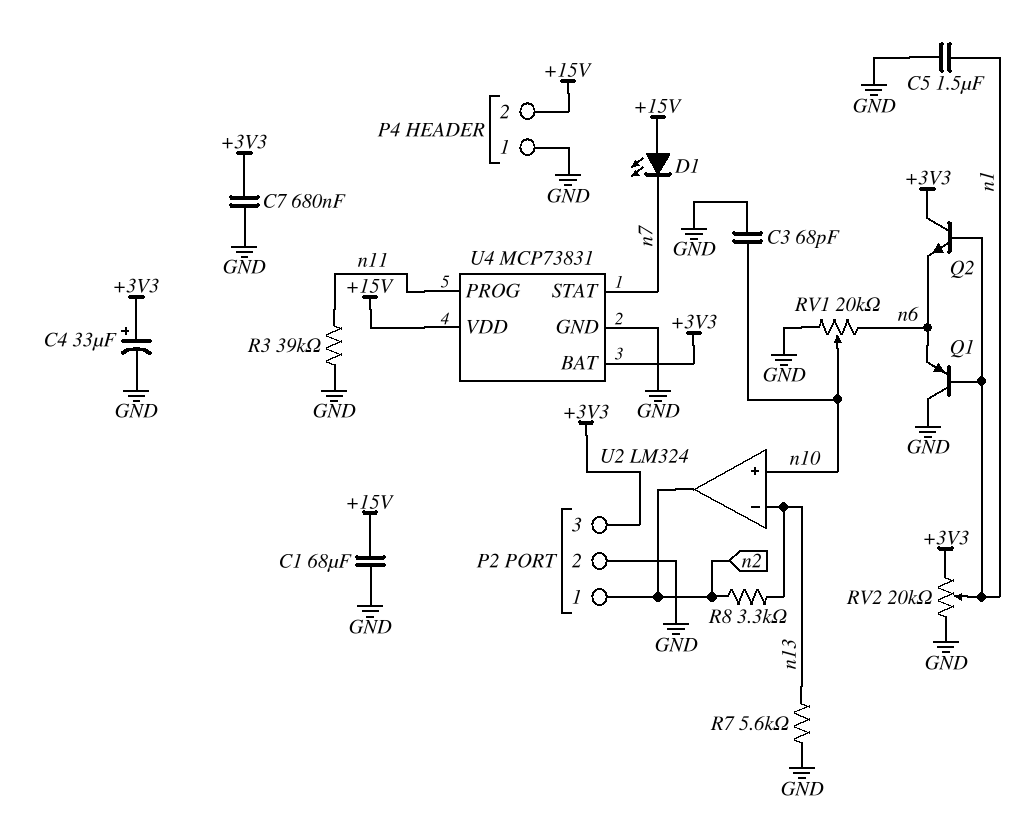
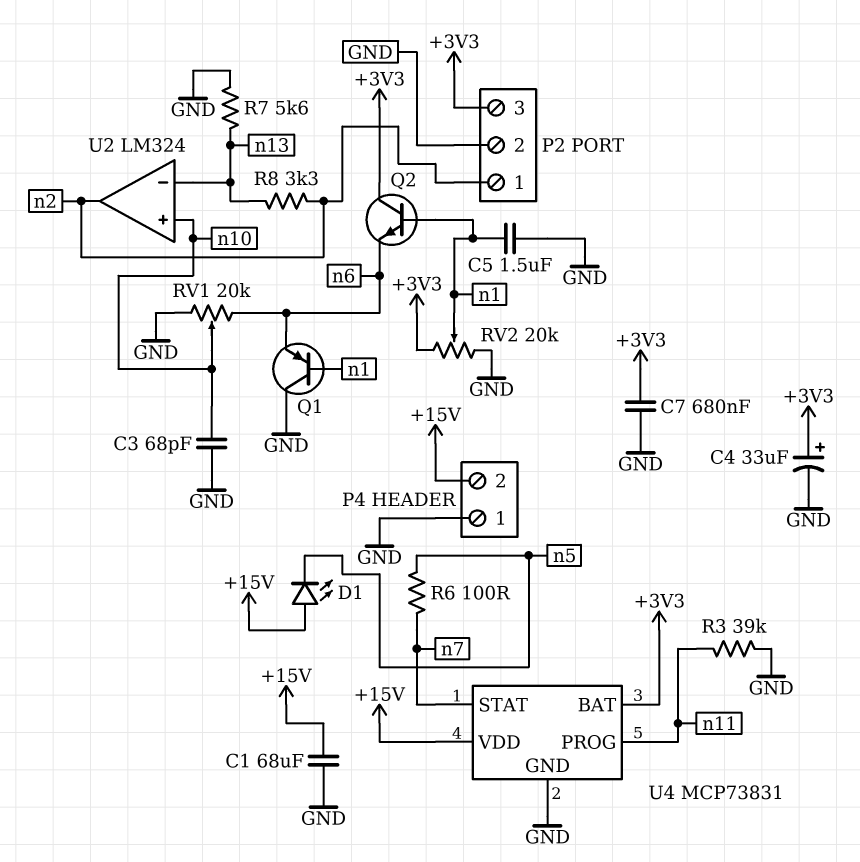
D1: LED (A +15V, K n7) -> LED (A +15V, K n5)
R6: none -> 100 (n5, n7)

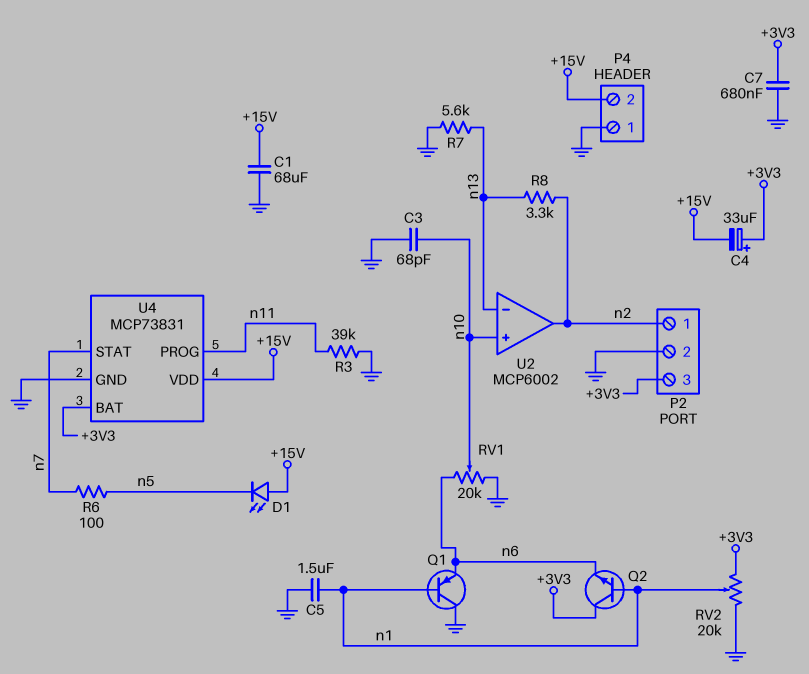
C4: 33uF (plus +3V3, minus GND) -> 33uF (plus +3V3, minus +15V)
U2: LM324 -> MCP6002

